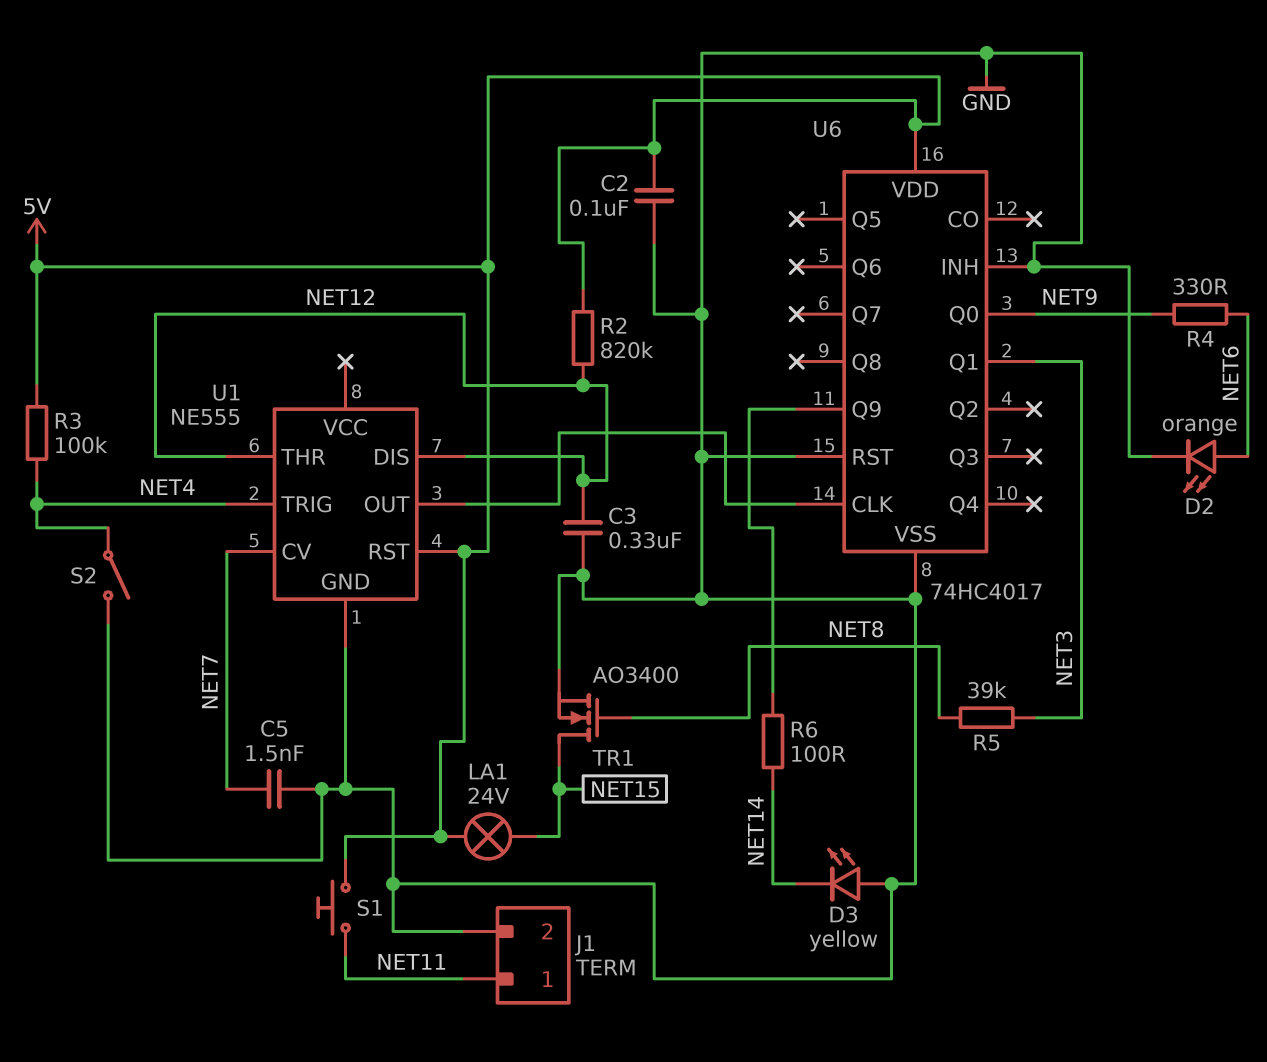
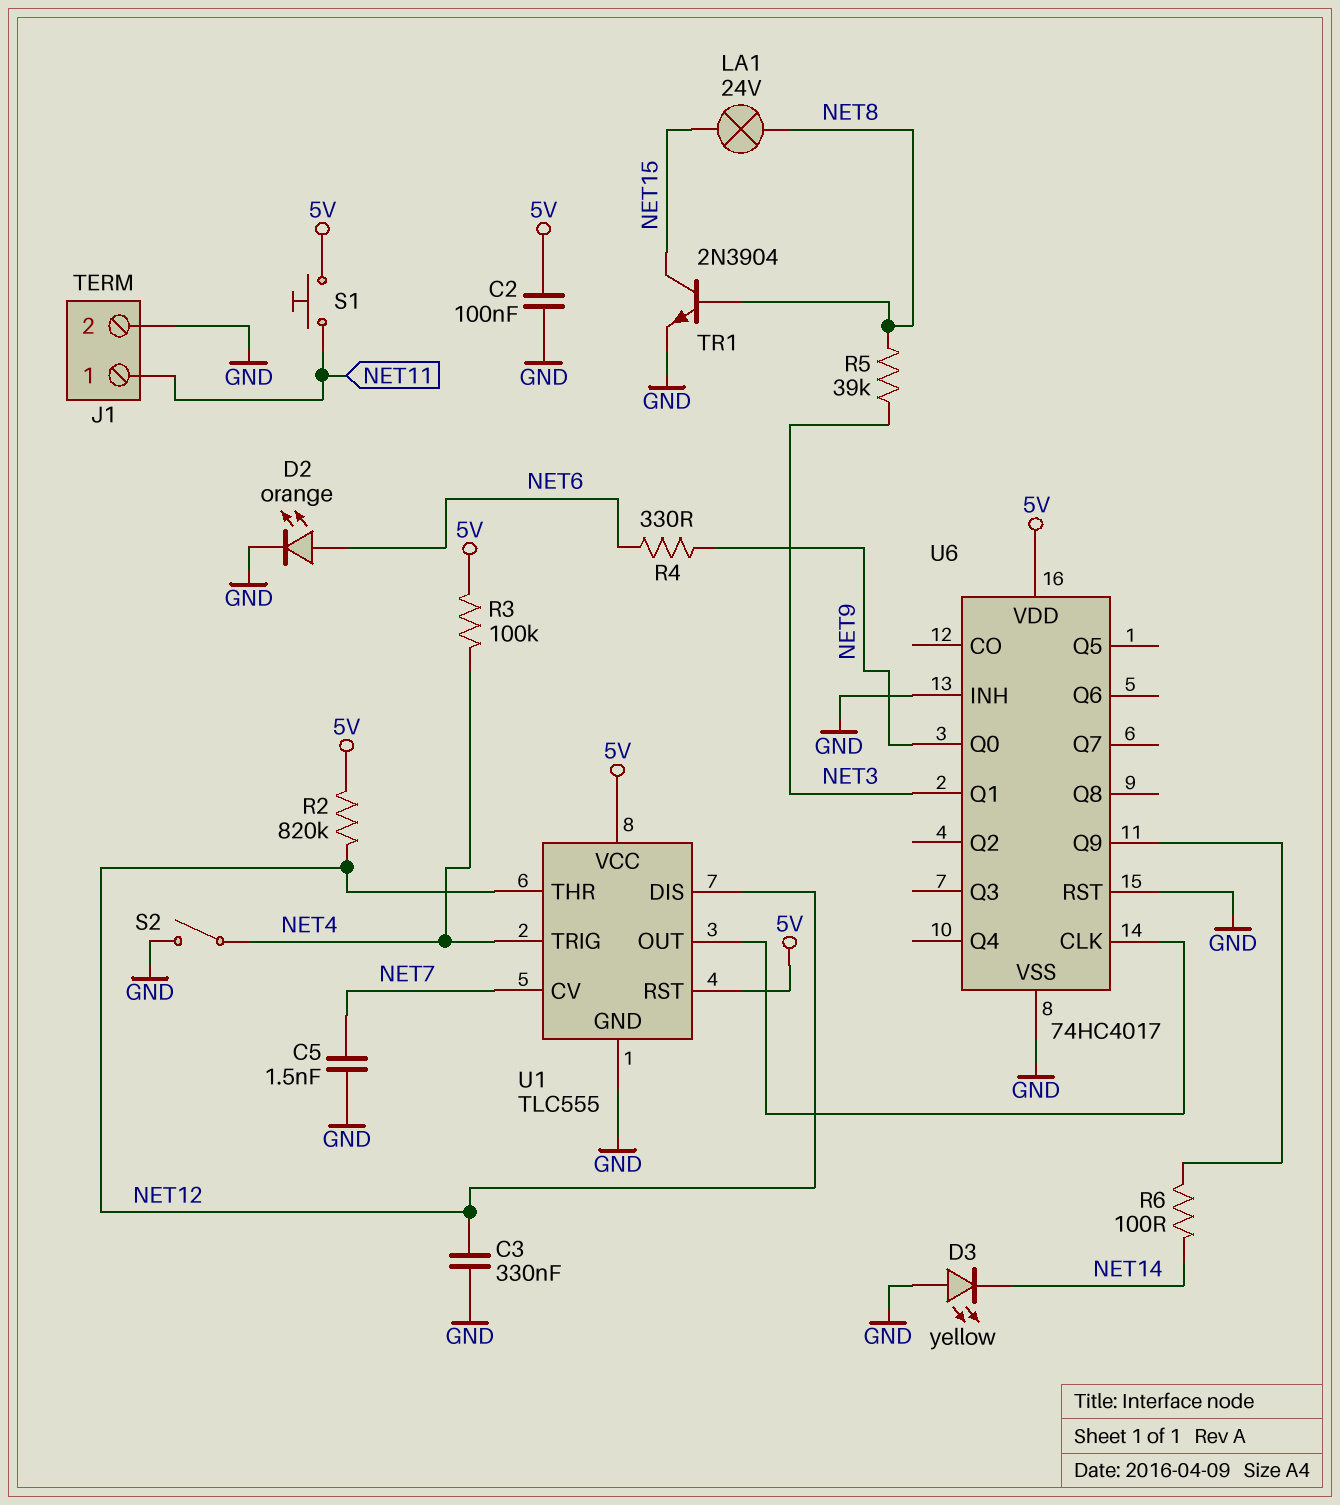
LA1: lamp 24V (5V, NET15) -> lamp 24V (NET8, NET15)
TR1: NMOS AO3400 (G NET8, D NET15, S GND) -> NPN 2N3904 (B NET8, C NET15, E GND)
U1: NE555 -> TLC555
U1 pin VCC: none -> 5V

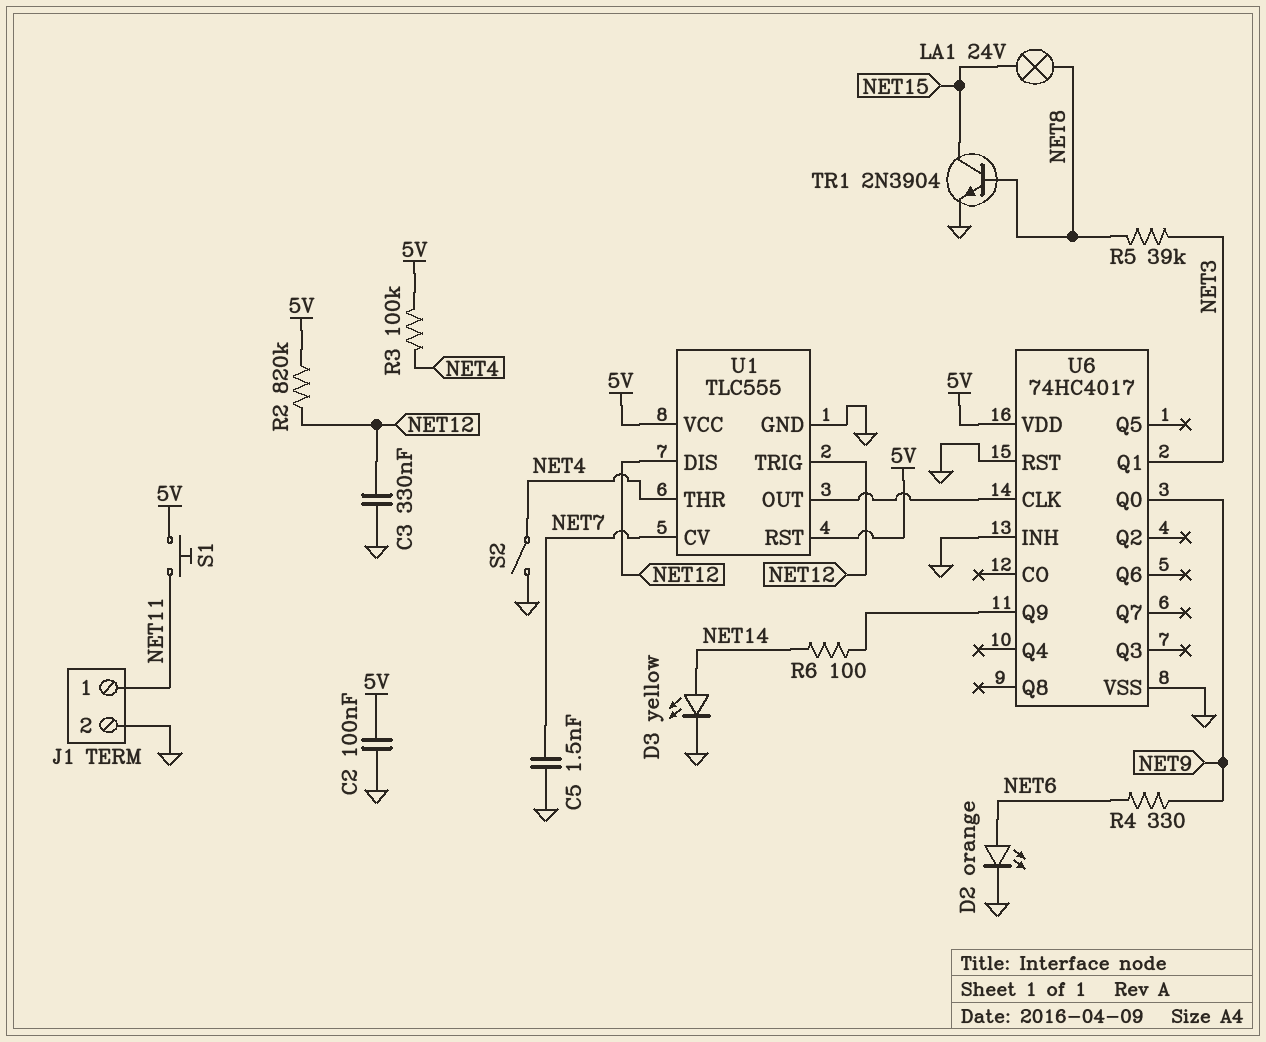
D3: LED yellow (A GND, K NET14) -> LED yellow (A NET14, K GND)
U1 pin THR: NET12 -> NET4
U1 pin TRIG: NET4 -> NET12

